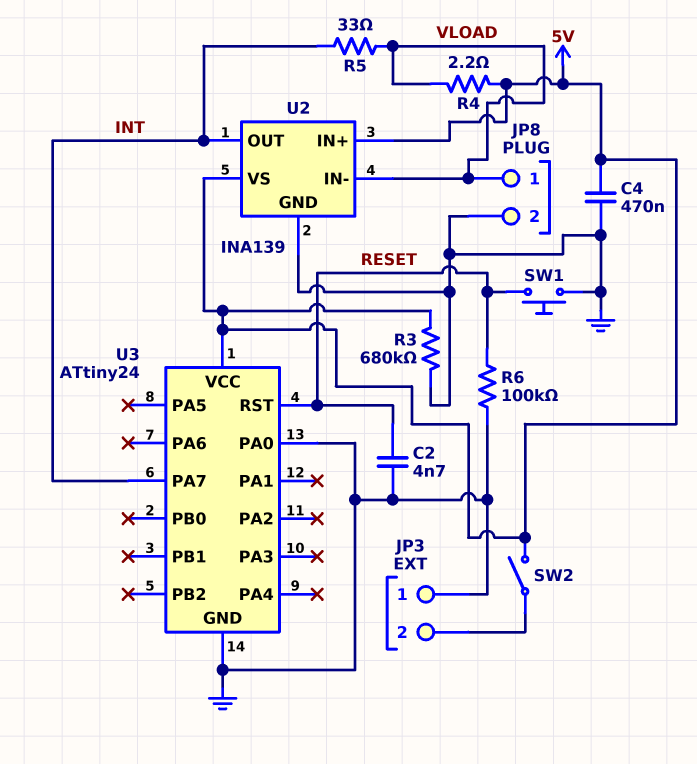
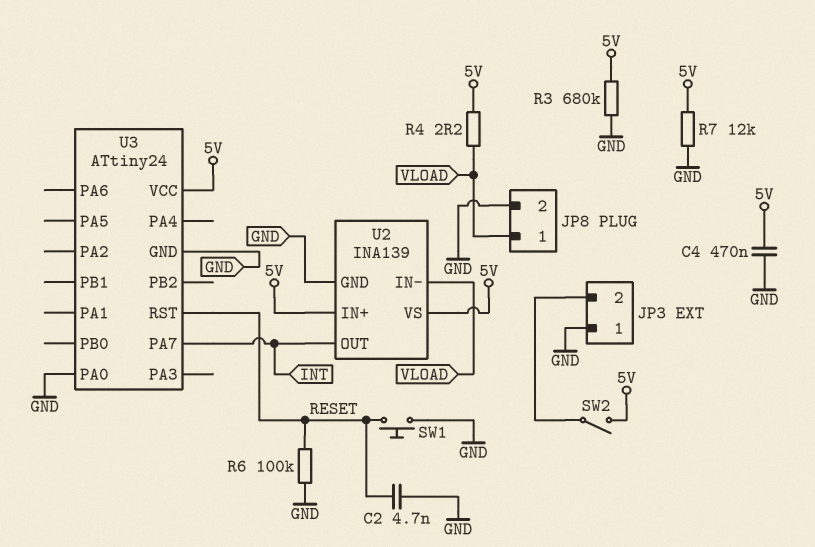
R5: 33 (INT, VLOAD) -> none
R7: none -> 12k (5V, GND)

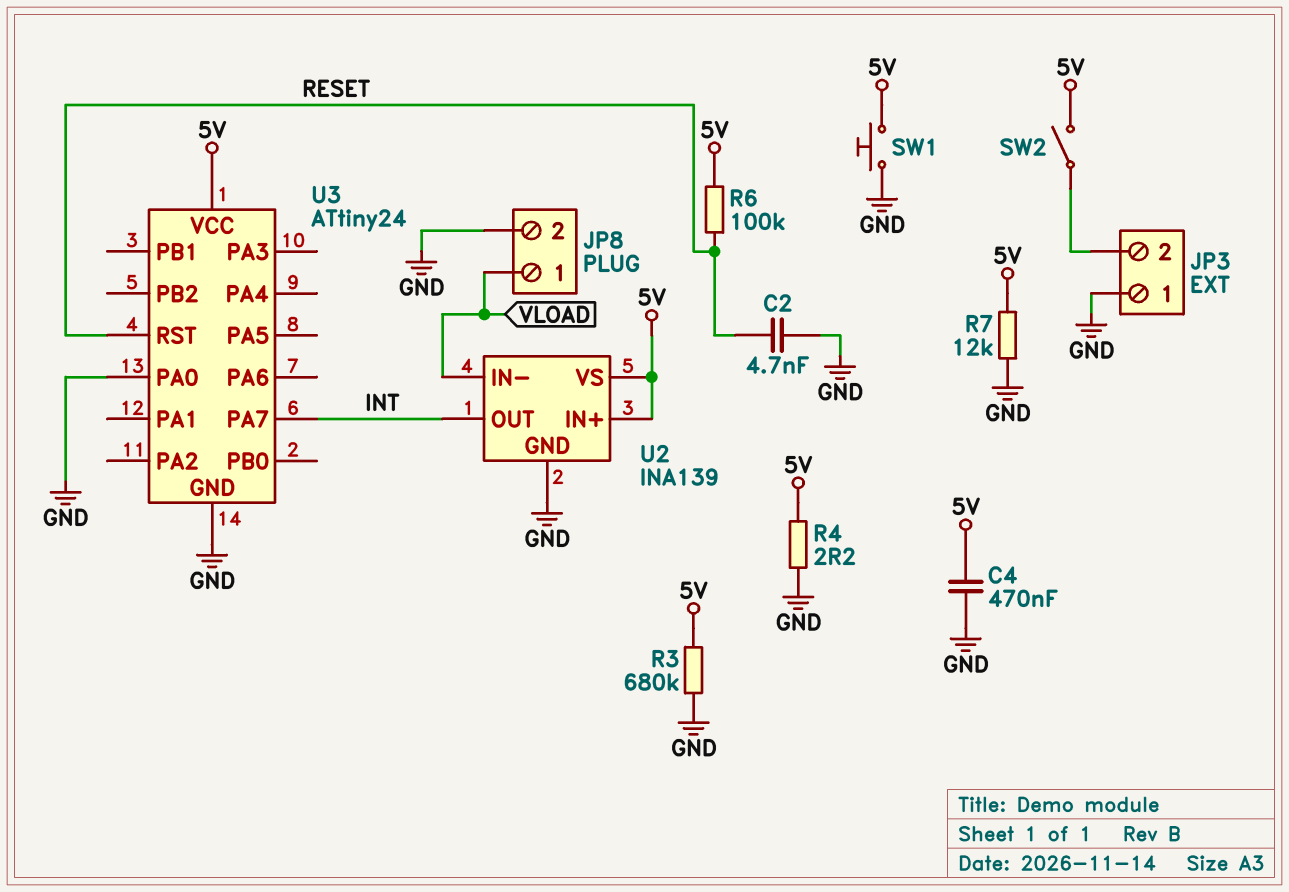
R4: 2.2 (5V, VLOAD) -> 2.2 (5V, GND)
R6: 100k (GND, RESET) -> 100k (5V, RESET)
SW1: button (GND, RESET) -> button (5V, GND)

